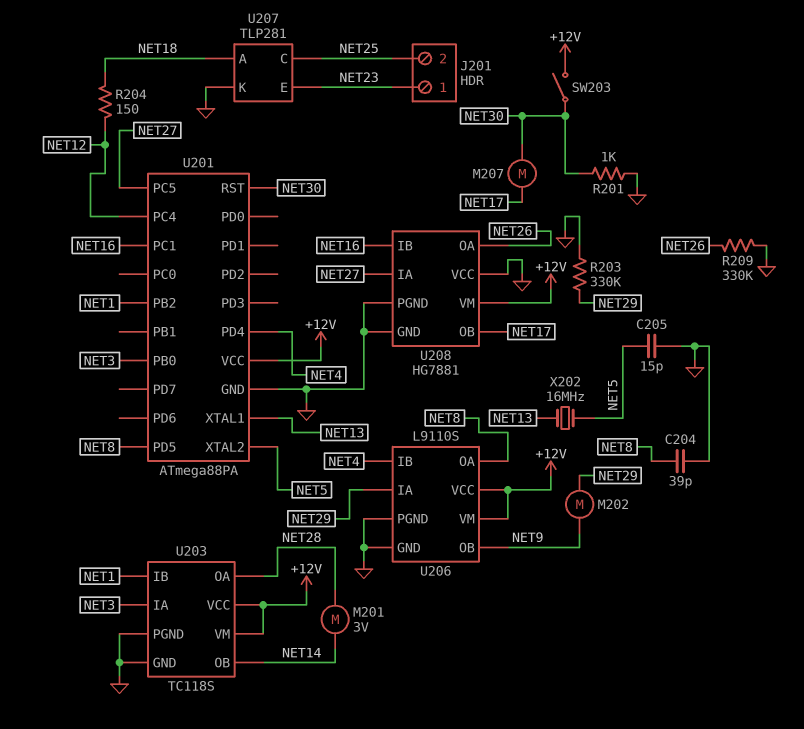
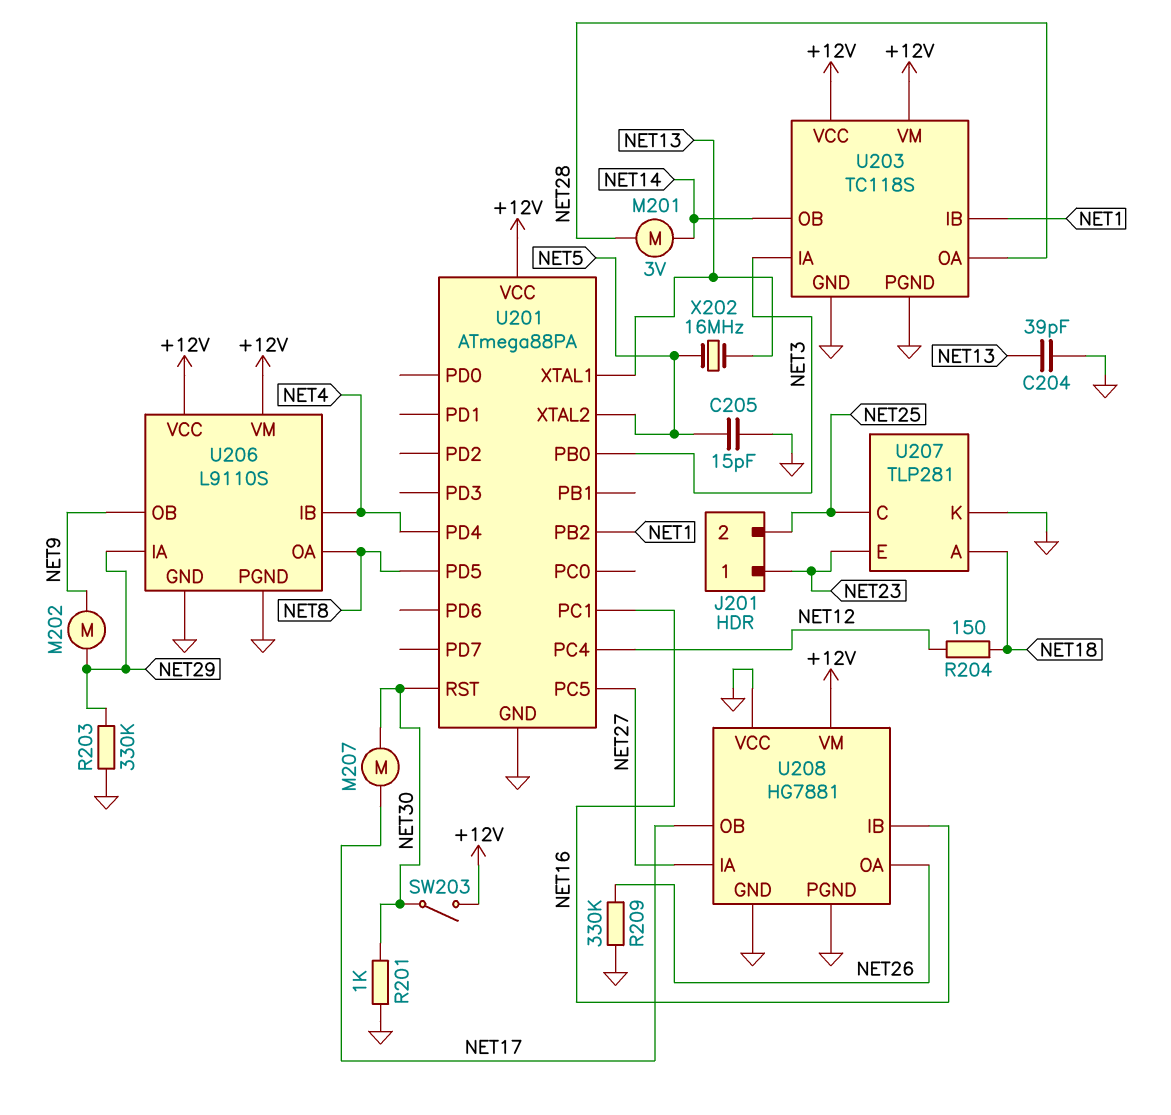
C204: 39pF (GND, NET8) -> 39pF (GND, NET13)

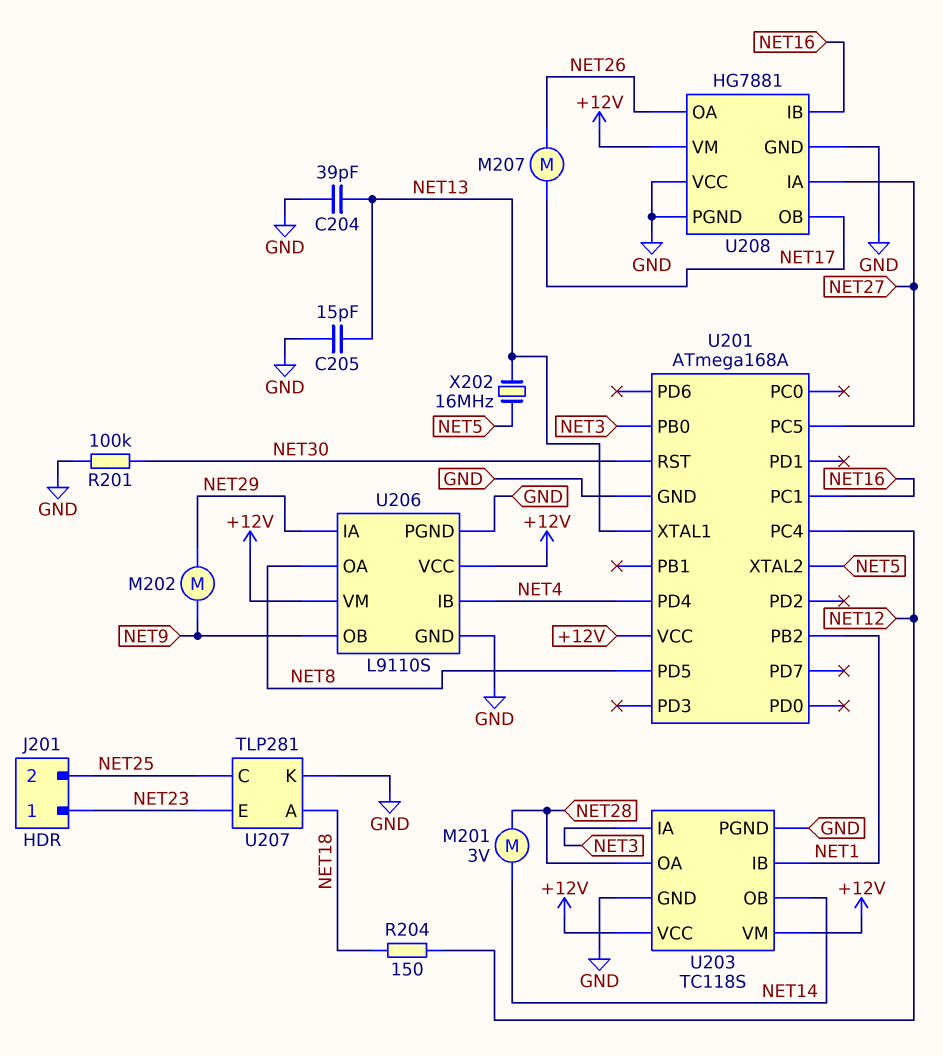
C205: 15pF (GND, NET5) -> 15pF (GND, NET13)
M207: motor (NET17, NET30) -> motor (NET17, NET26)
R201: 1k (GND, NET30) -> 100k (GND, NET30)
R203: 330k (GND, NET29) -> none
R209: 330k (GND, NET26) -> none
SW203: switch (+12V, NET30) -> none
U201: ATmega88PA -> ATmega168A

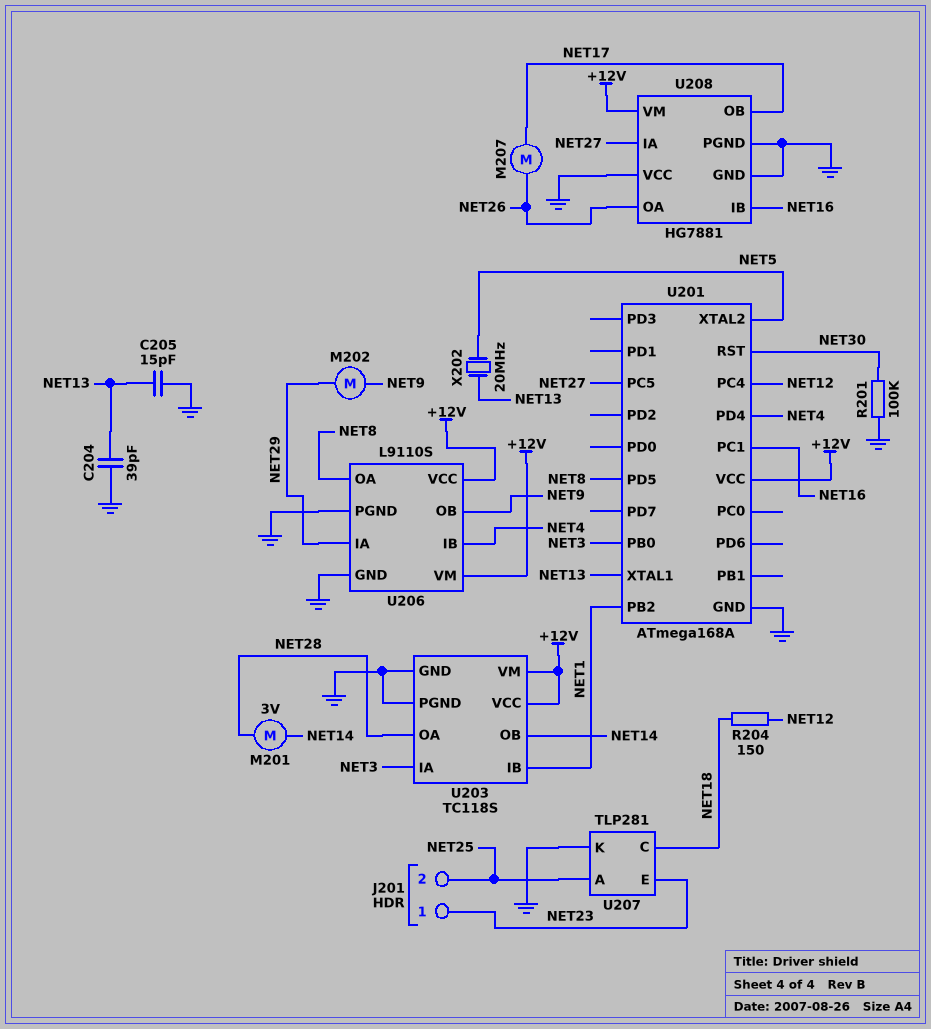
U207 pin A: NET18 -> NET25
U207 pin C: NET25 -> NET18
X202: 16MHz (NET5, NET13) -> 20MHz (NET5, NET13)

